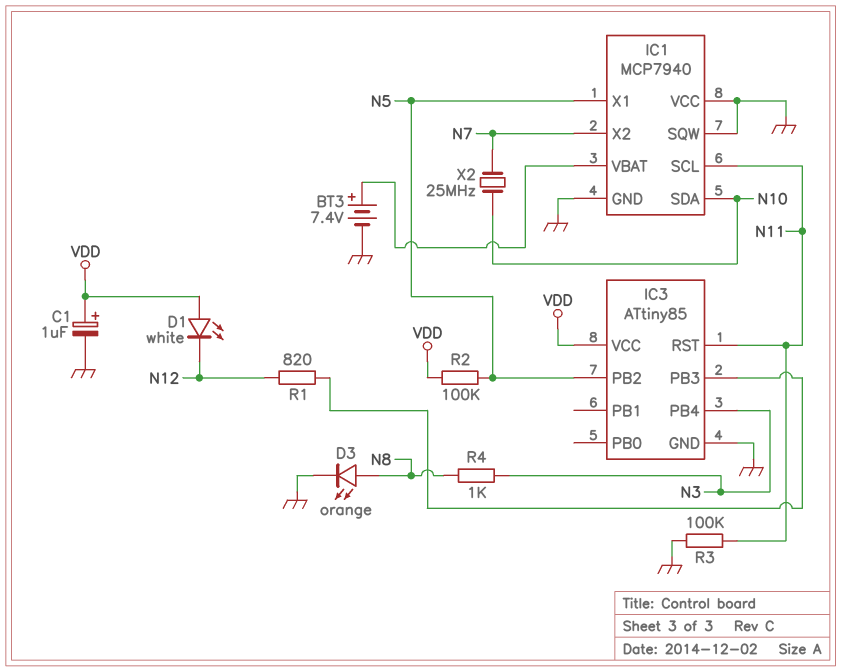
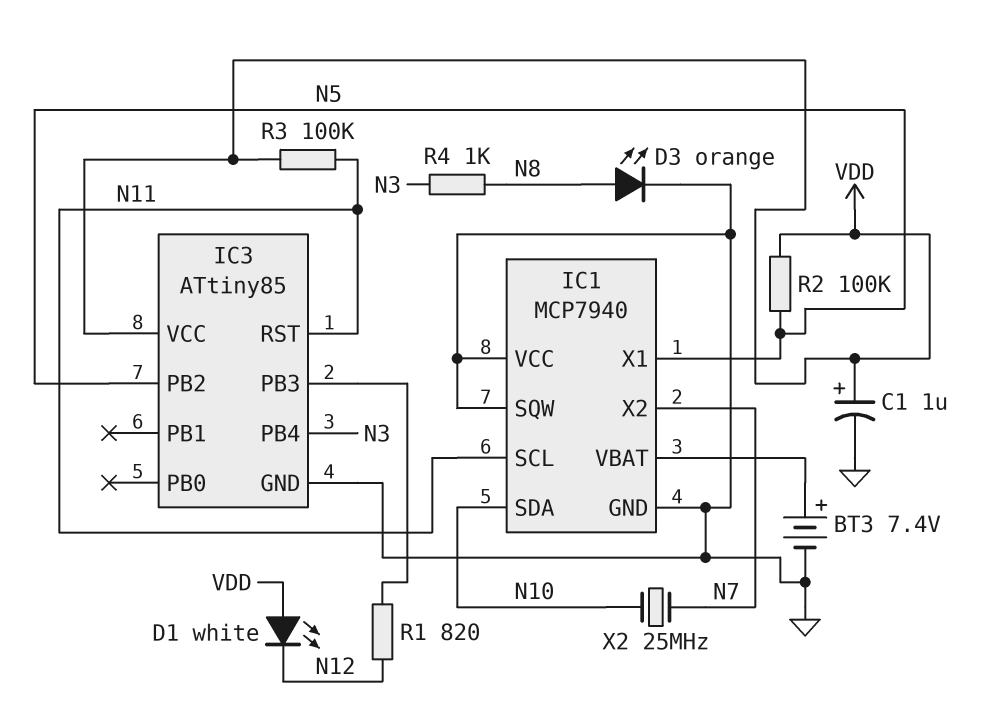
R3: 100k (GND, N11) -> 100k (N11, VDD)

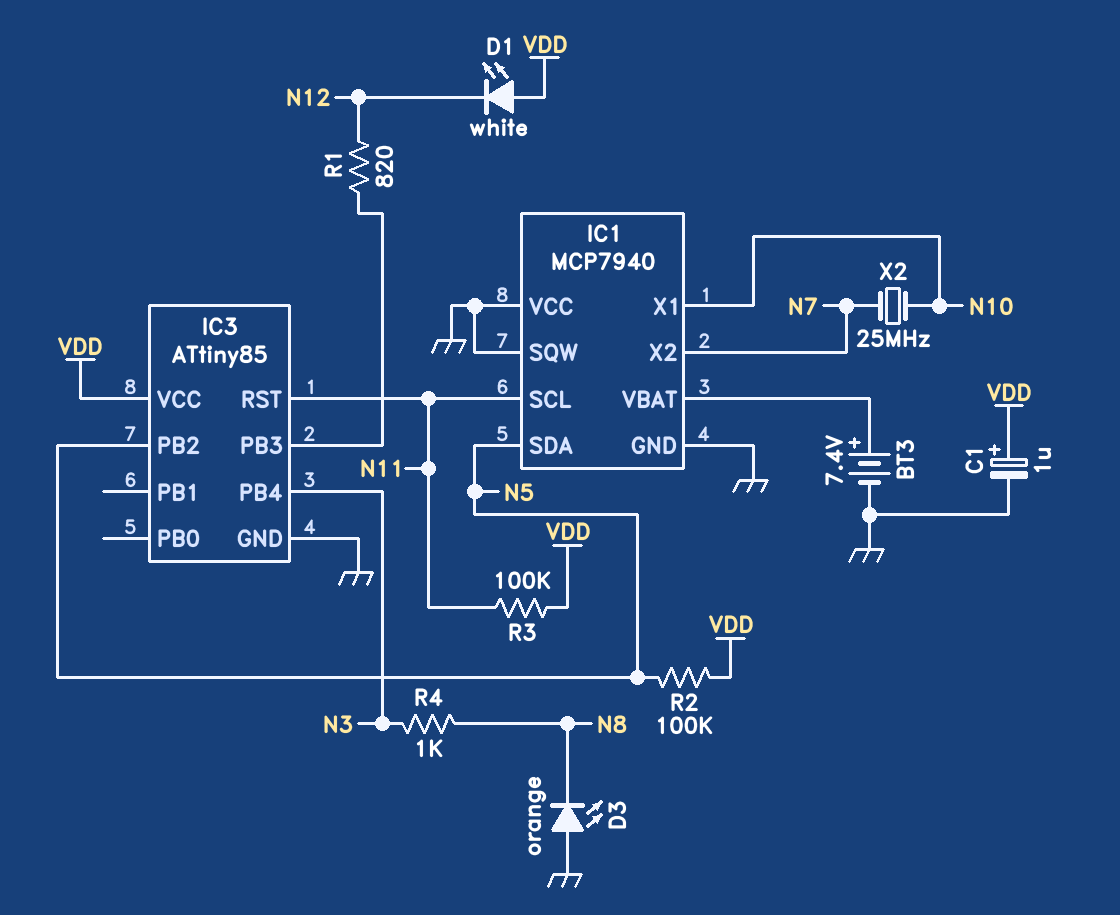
D3: LED orange (A N8, K GND) -> LED orange (A GND, K N8)
IC1 pin SDA: N10 -> N5
IC1 pin X1: N5 -> N10

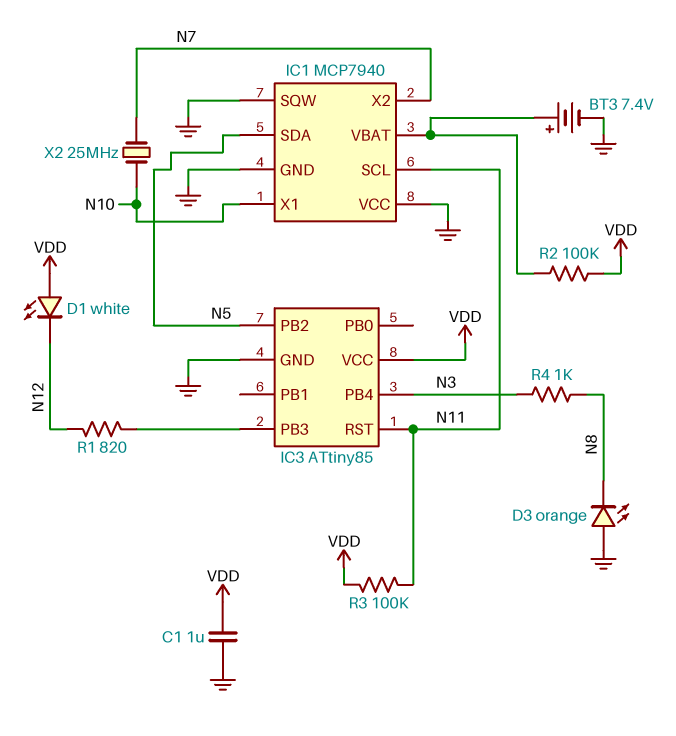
C1: 1uF (plus VDD, minus GND) -> 1uF (GND, VDD)
R2: 100k (N5, VDD) -> 100k (IC1/VBAT, VDD)

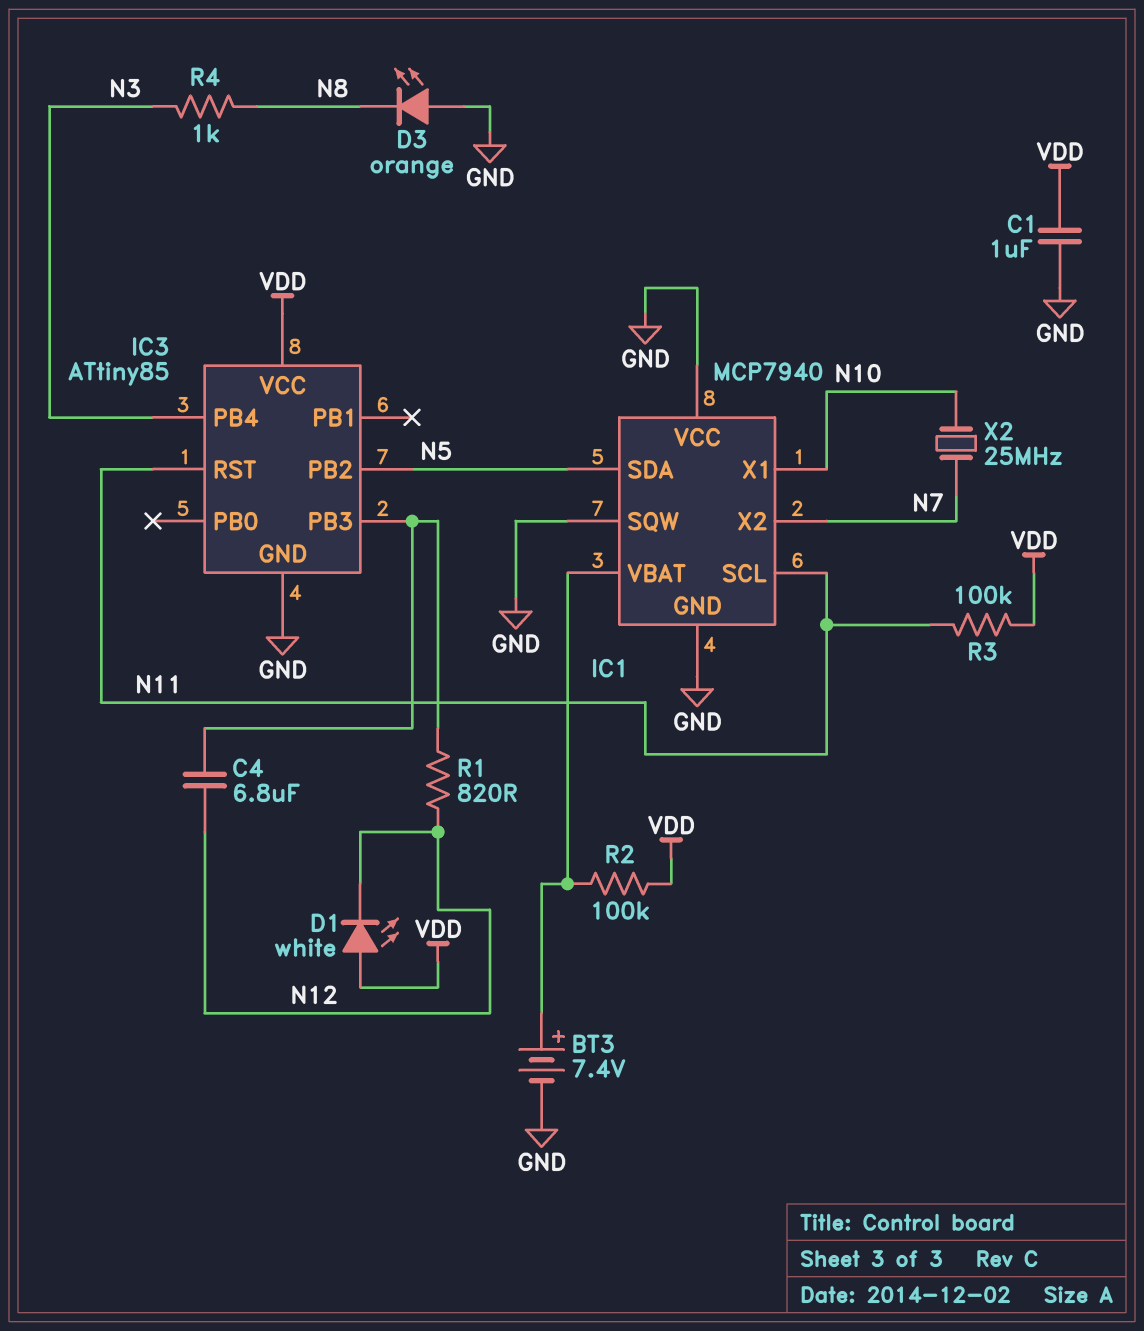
C4: none -> 6.8uF (IC3/PB3, N12)

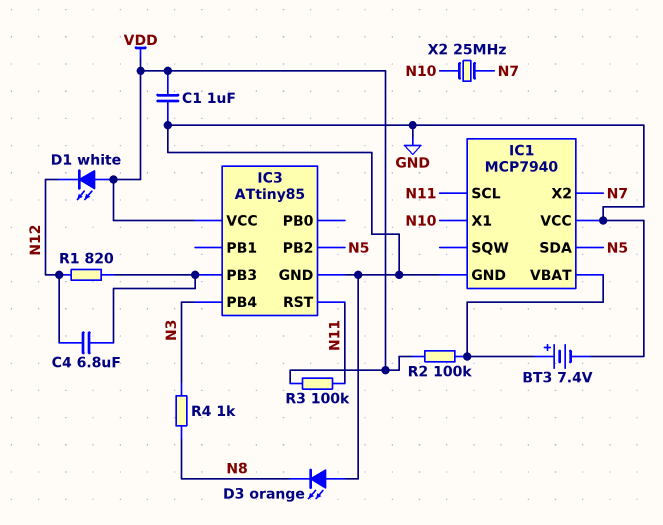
IC1 pin SQW: GND -> none

